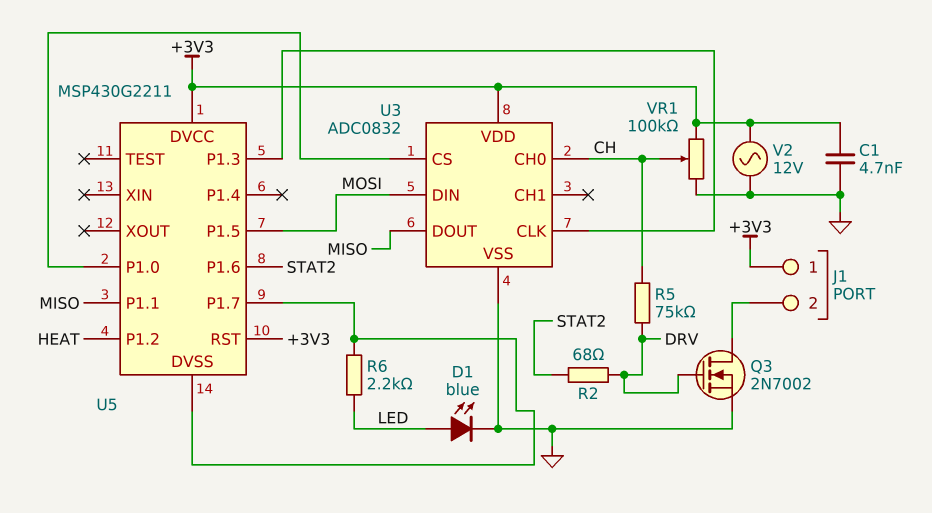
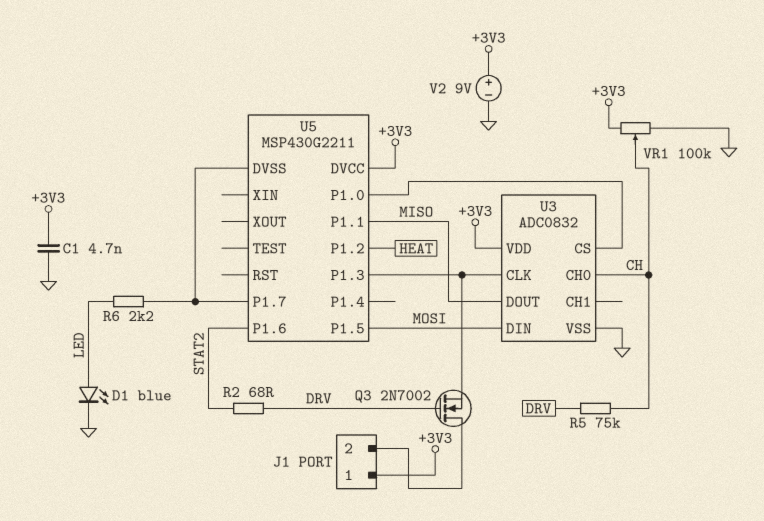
Q3: NMOS 2N7002 (G DRV, D J1/2, S GND) -> NMOS 2N7002 (G DRV, D J1/2, S U3/CLK)
U5 pin RST: +3V3 -> none
V2: AC 12V (+3V3, GND) -> 9V (plus +3V3, minus GND)

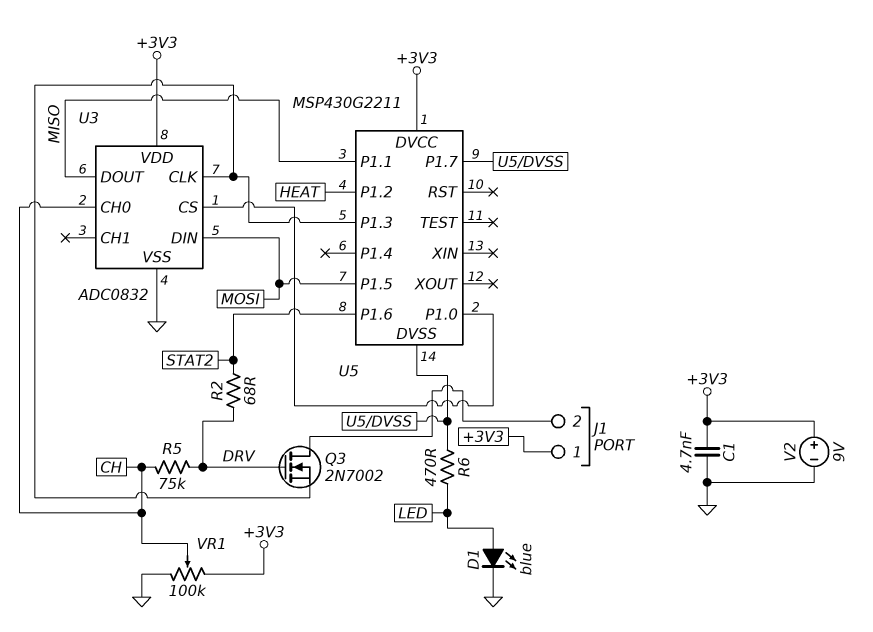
R6: 2.2k (LED, U5/DVSS) -> 470 (LED, U5/DVSS)

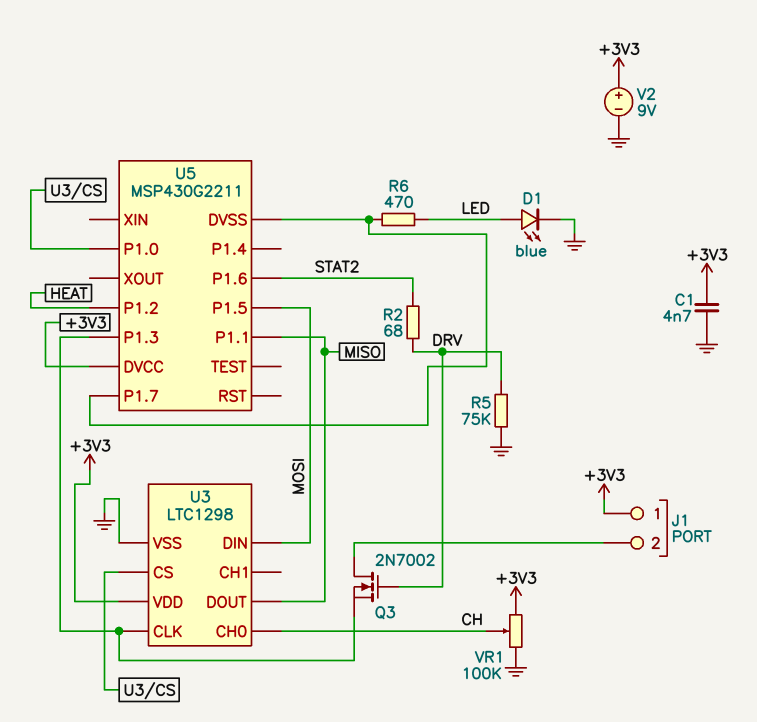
R5: 75k (CH, DRV) -> 75k (DRV, GND)
U3: ADC0832 -> LTC1298

